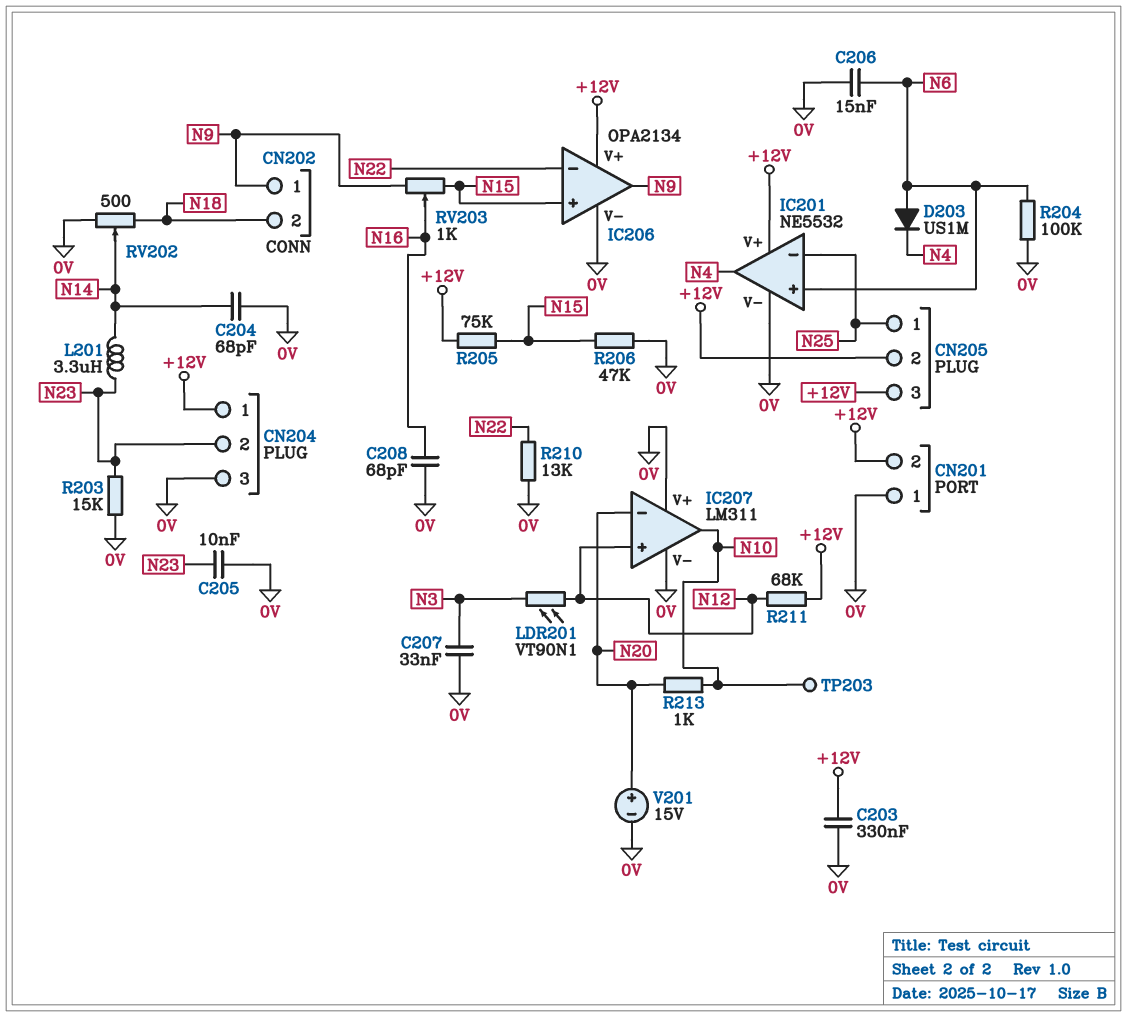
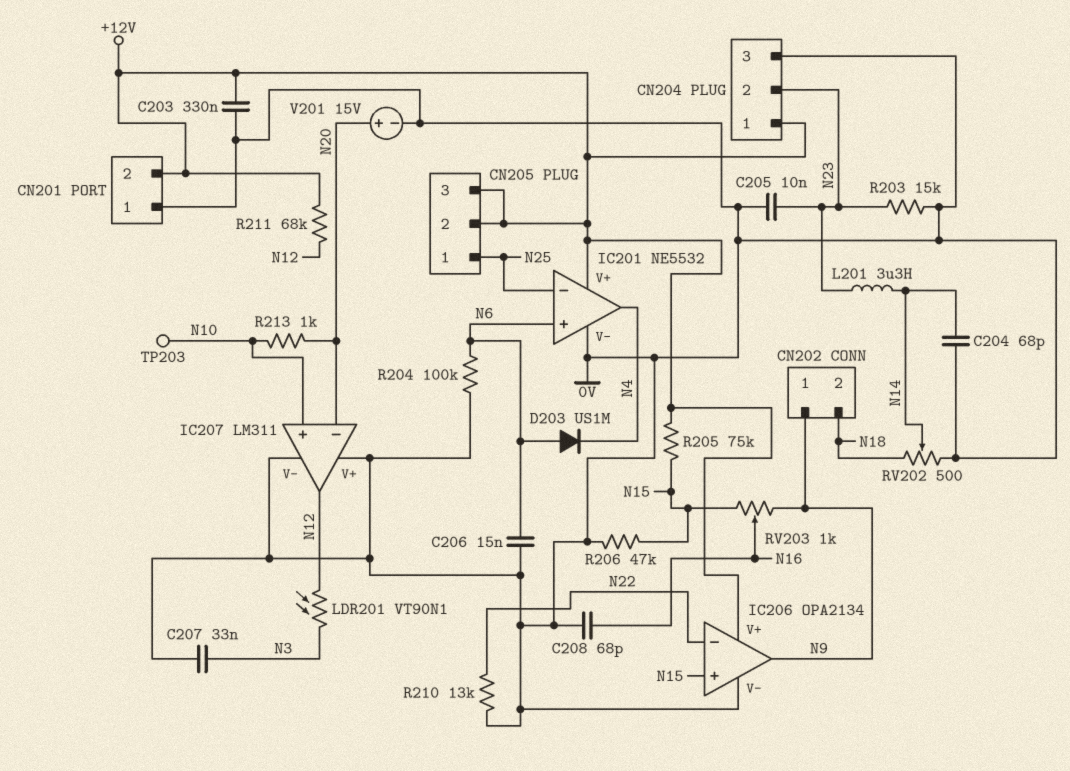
IC207 pin in+: N12 -> N10
IC207 pin out: N10 -> N12

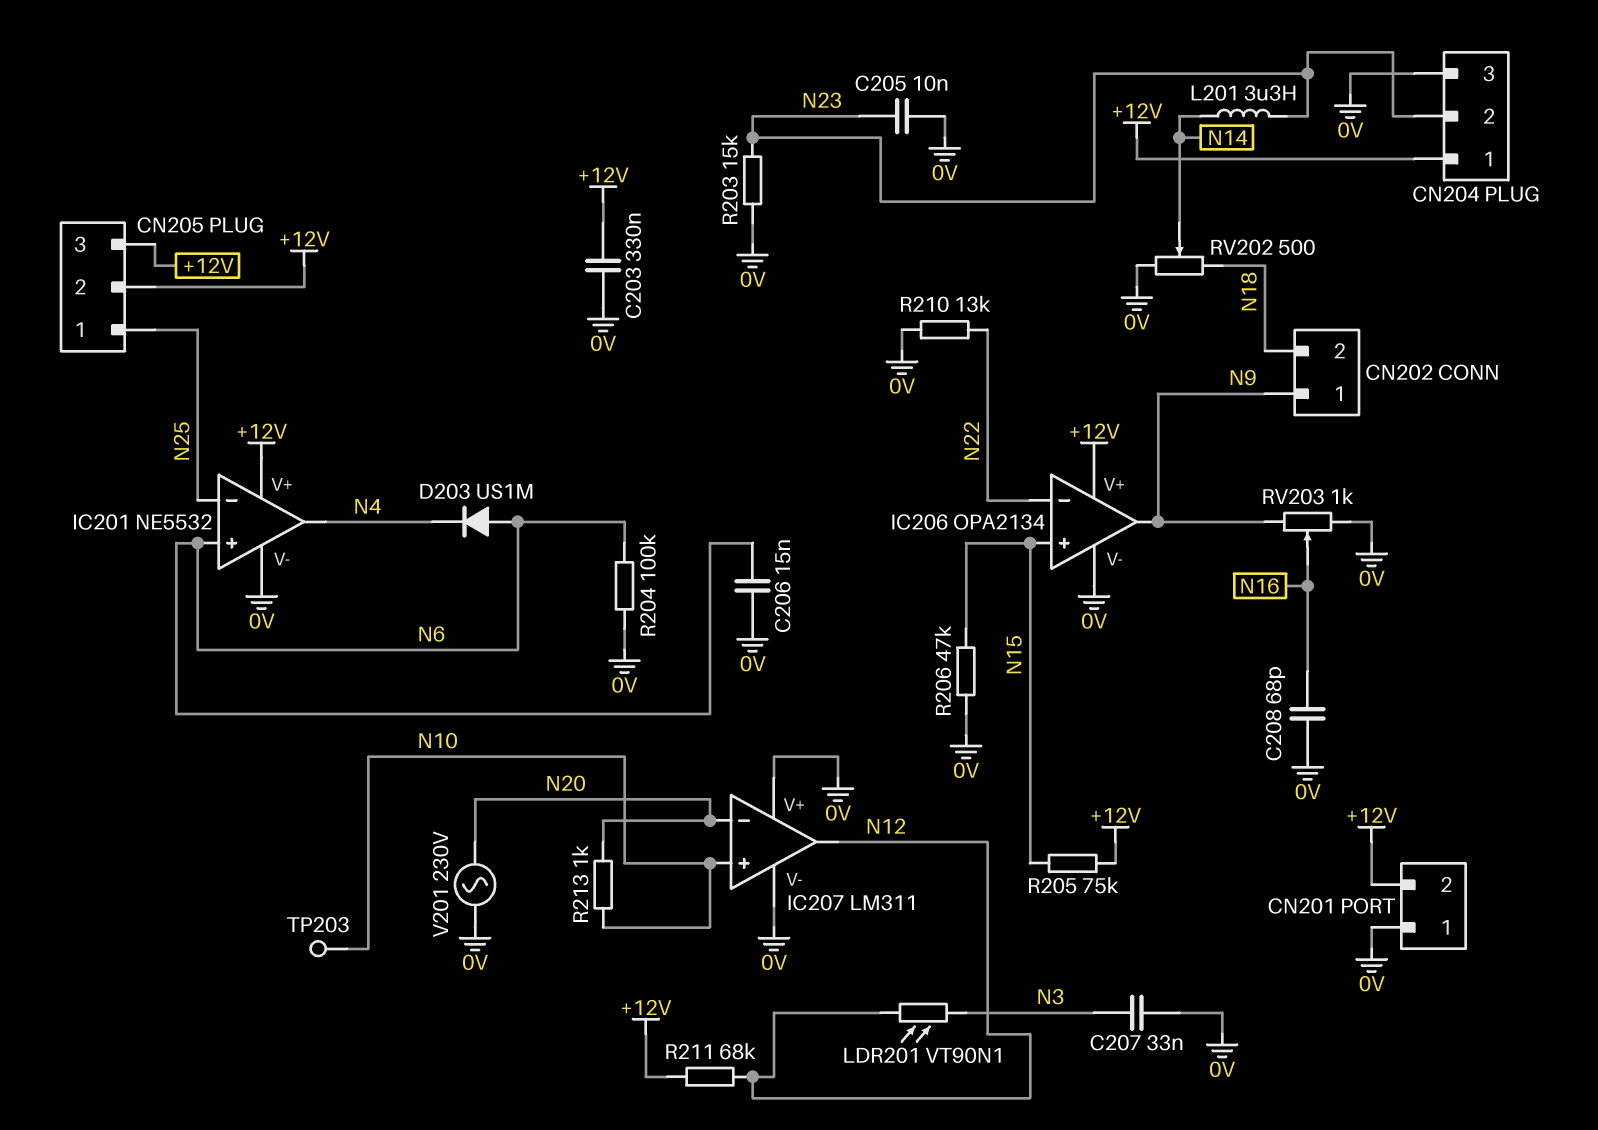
C204: 68pF (0V, N14) -> none
RV203: 1k (N9, N15, wiper N16) -> 1k (0V, N9, wiper N16)
V201: 15V (plus N20, minus 0V) -> AC 230V (0V, N20)

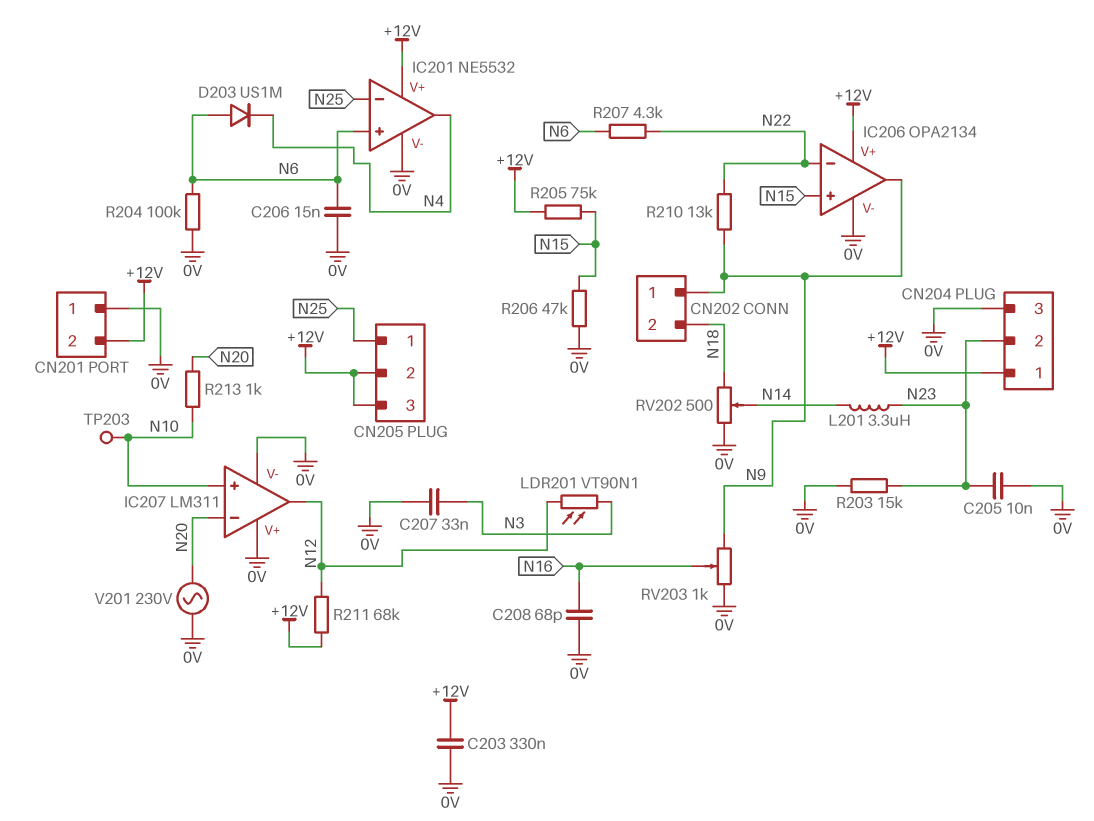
R207: none -> 4.3k (N6, N22)
R210: 13k (0V, N22) -> 13k (N9, N22)

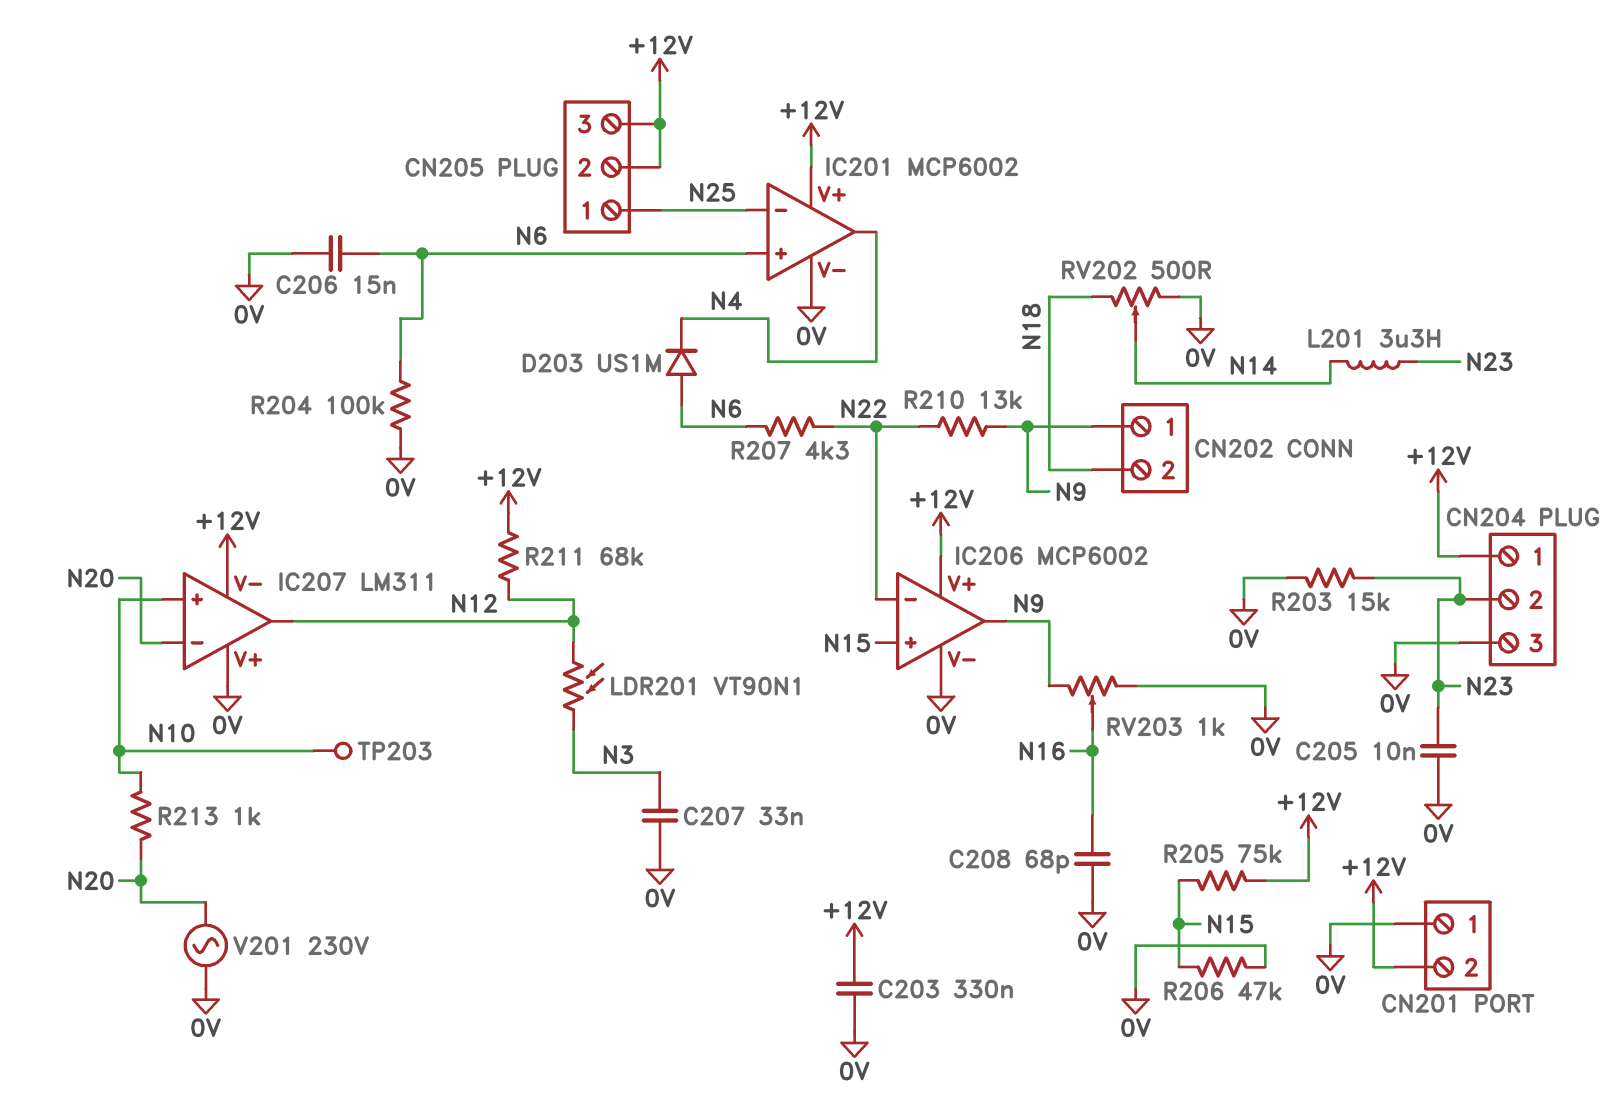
IC201: NE5532 -> MCP6002
IC206: OPA2134 -> MCP6002
IC207 pin V-: 0V -> +12V

